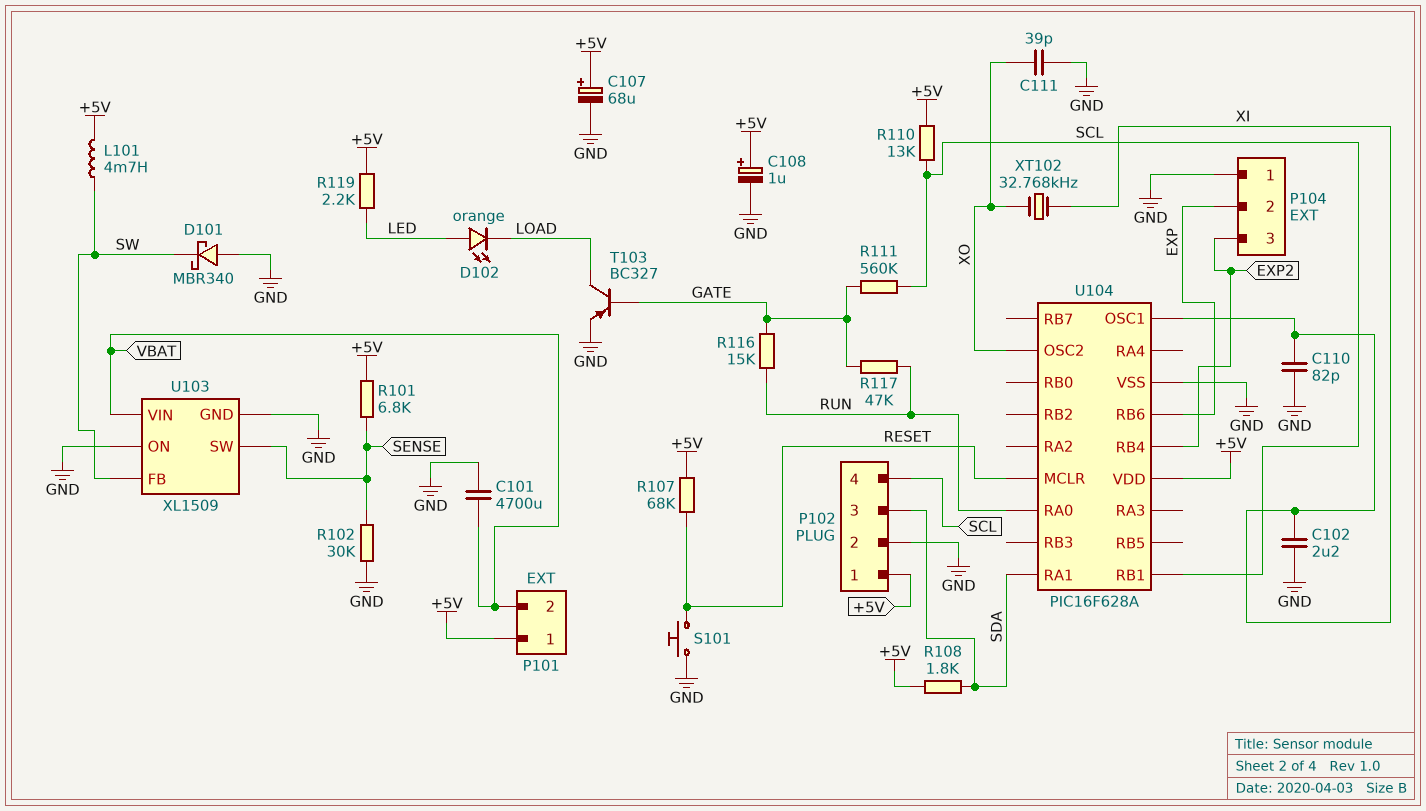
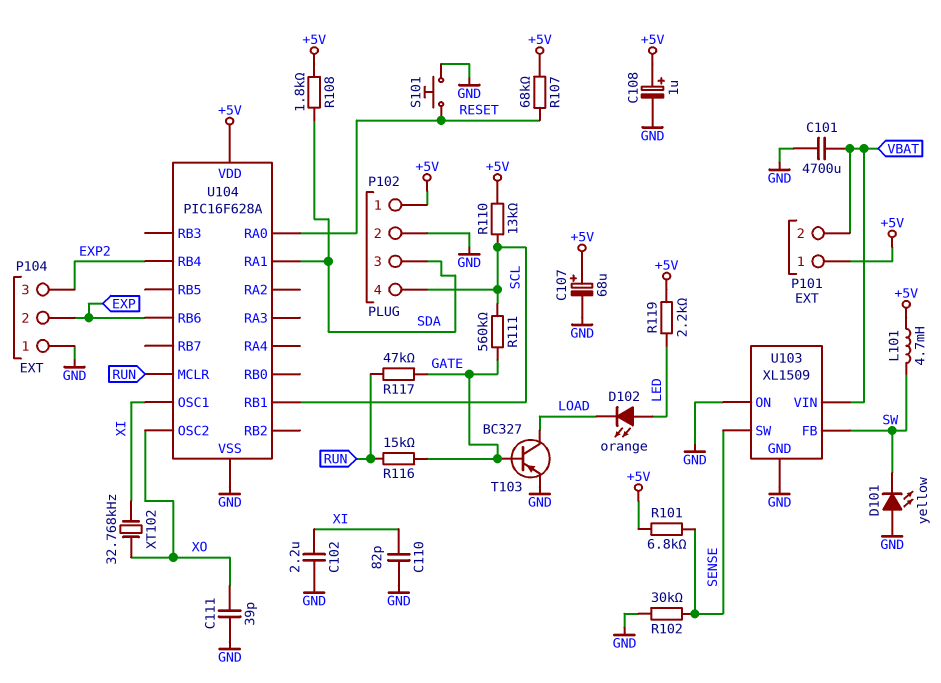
D101: schottky MBR340 (A GND, K SW) -> LED yellow (A GND, K SW)
U104 pin MCLR: RESET -> RUN
U104 pin RA0: RUN -> RESET

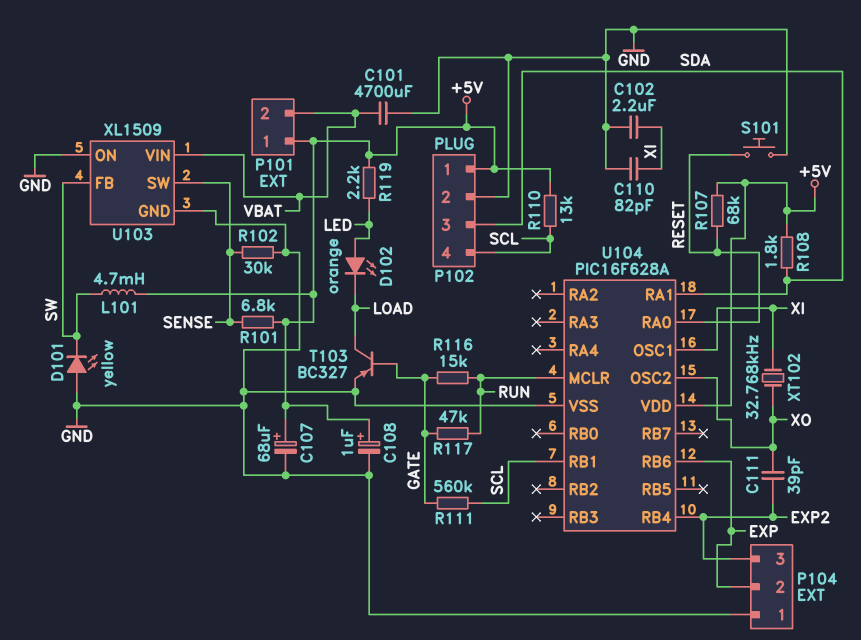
C111: 39pF (GND, XO) -> 39pF (EXP2, XO)

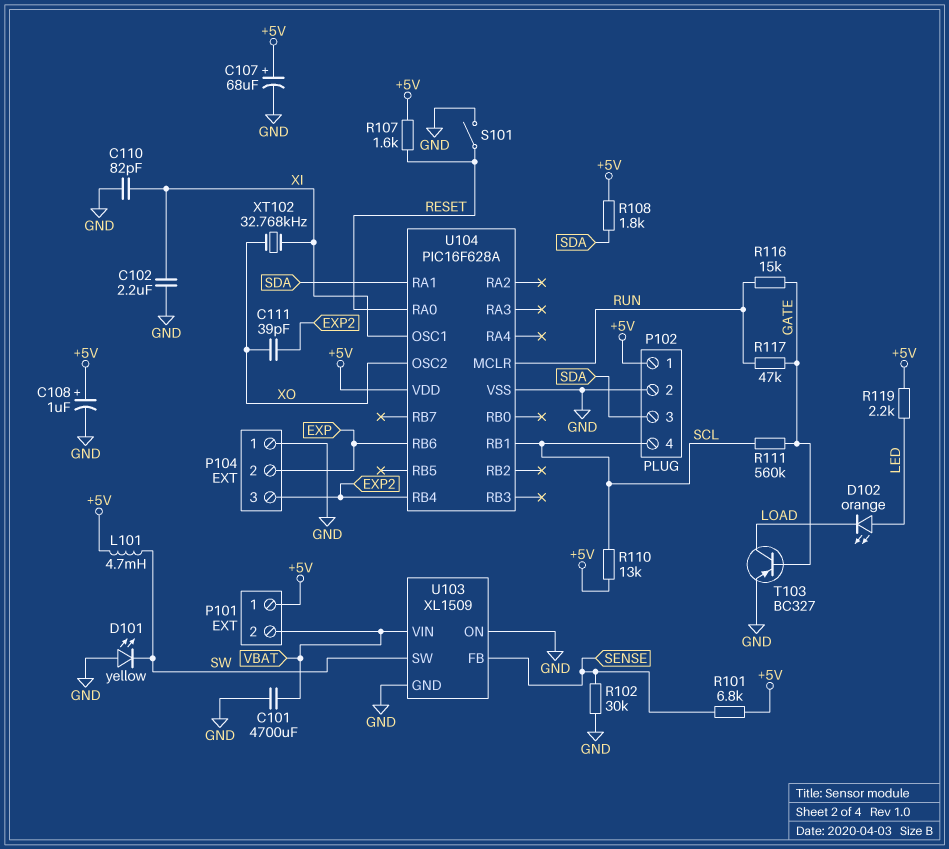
R107: 68k (+5V, RESET) -> 1.6k (+5V, RESET)
S101: button (GND, RESET) -> switch (GND, RESET)
U103 pin FB: SW -> SENSE
U103 pin SW: SENSE -> SW

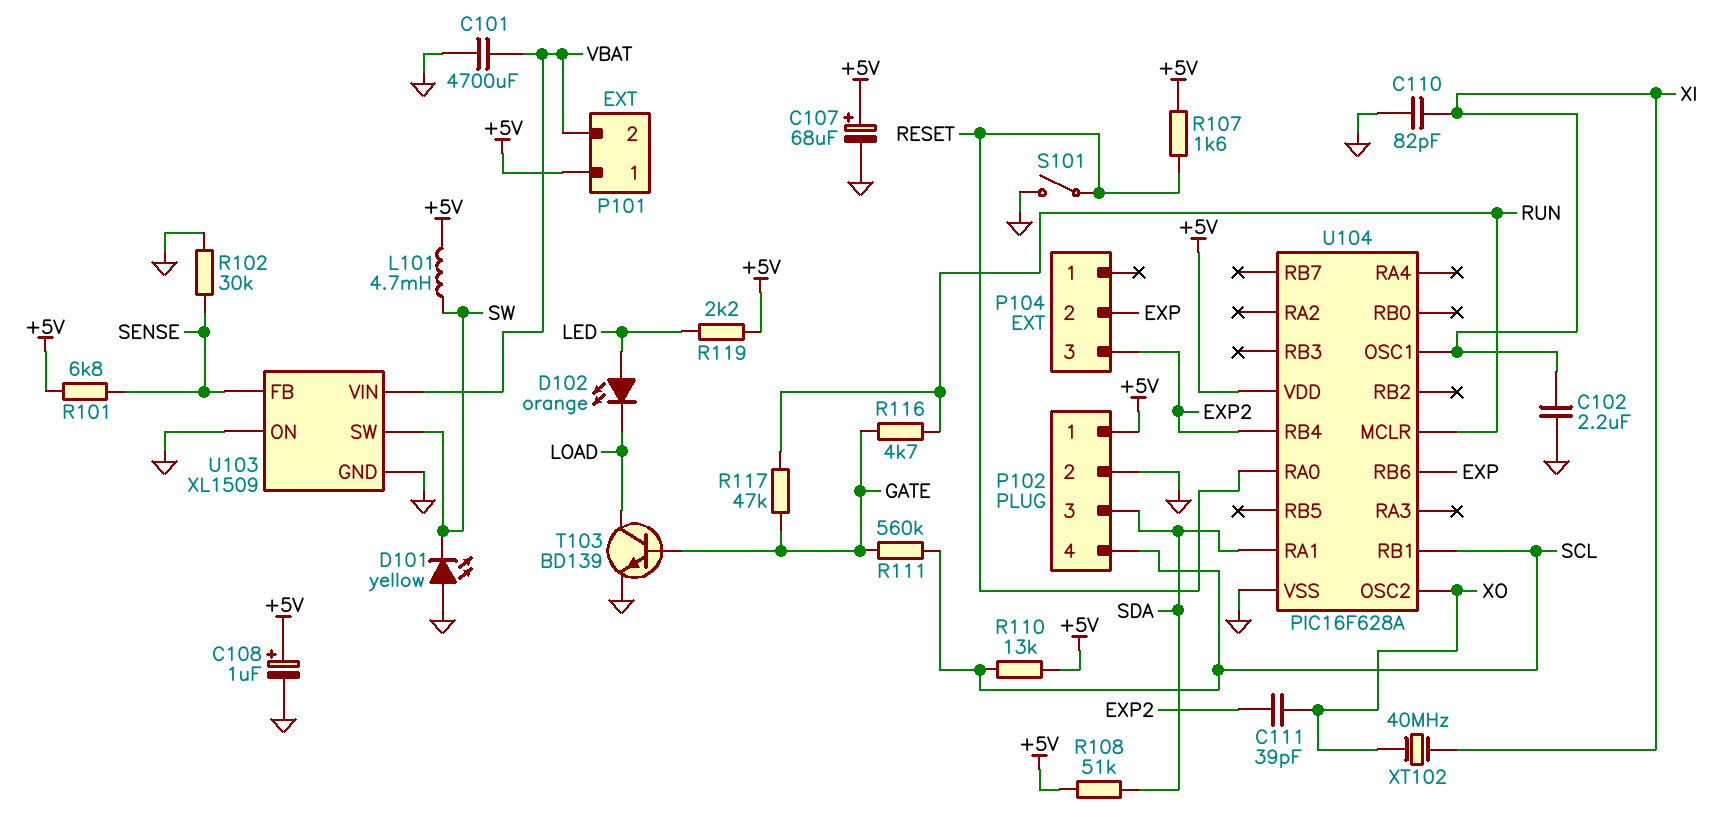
P104 pin 1: GND -> none
R108: 1.8k (+5V, SDA) -> 51k (+5V, SDA)
R116: 15k (GATE, RUN) -> 4.7k (GATE, RUN)
T103: PNP BC327 (B GATE, C LOAD, E GND) -> NPN BD139 (B GATE, C LOAD, E GND)
XT102: 32.768kHz (XI, XO) -> 40MHz (XI, XO)

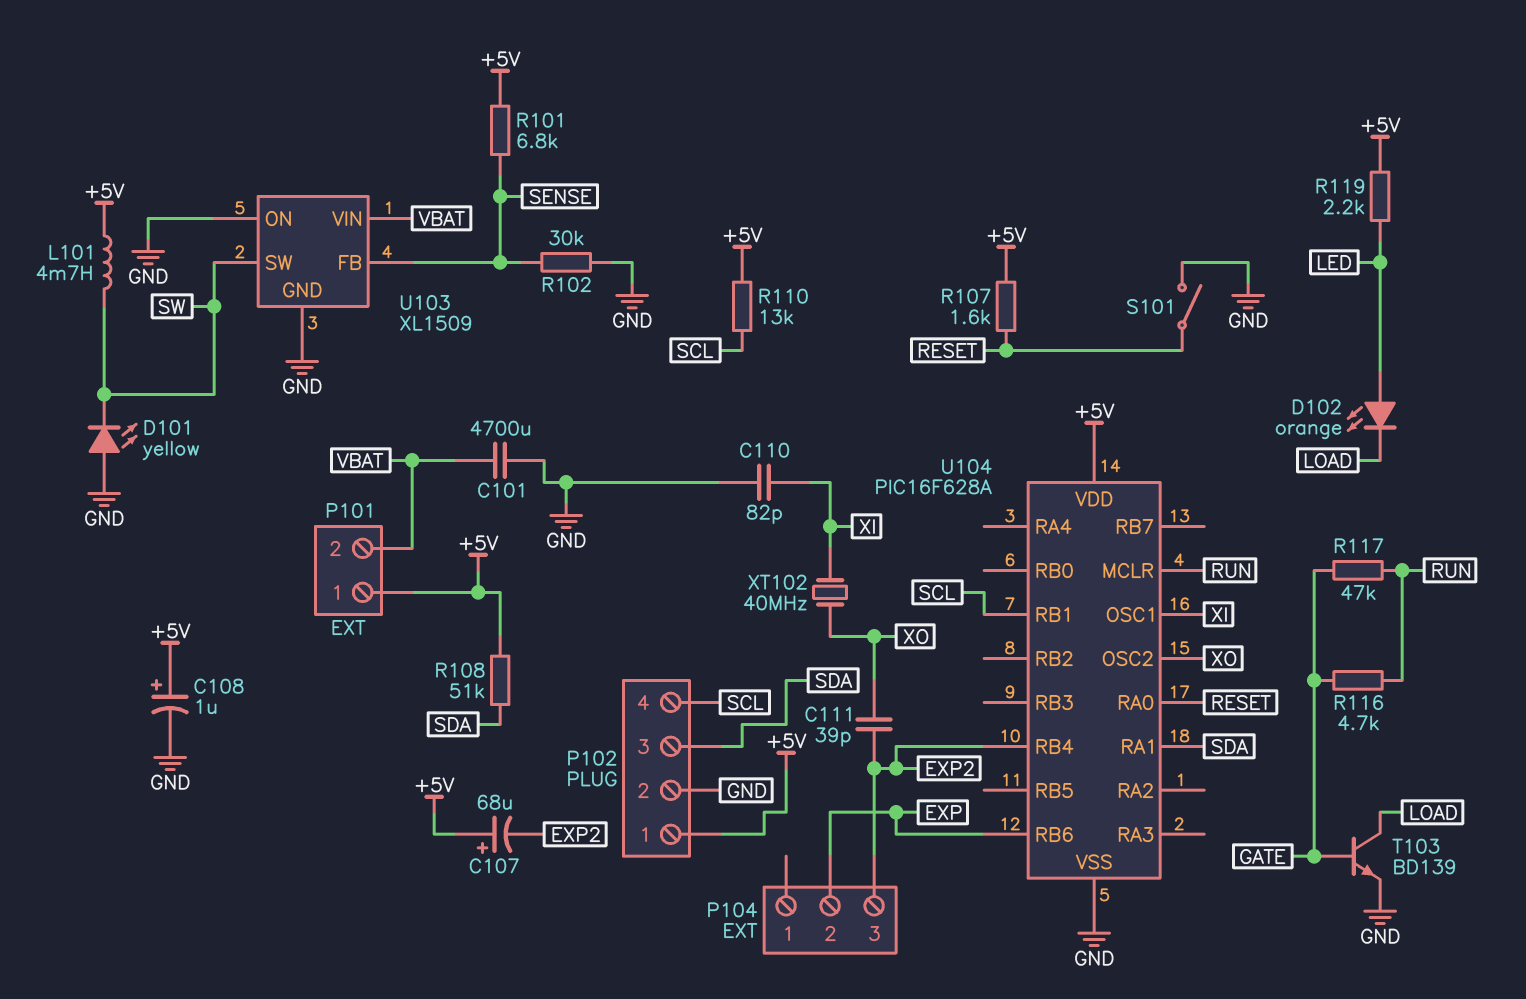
C102: 2.2uF (GND, XI) -> none
C107: 68uF (plus +5V, minus GND) -> 68uF (plus +5V, minus EXP2)
R111: 560k (GATE, SCL) -> none

